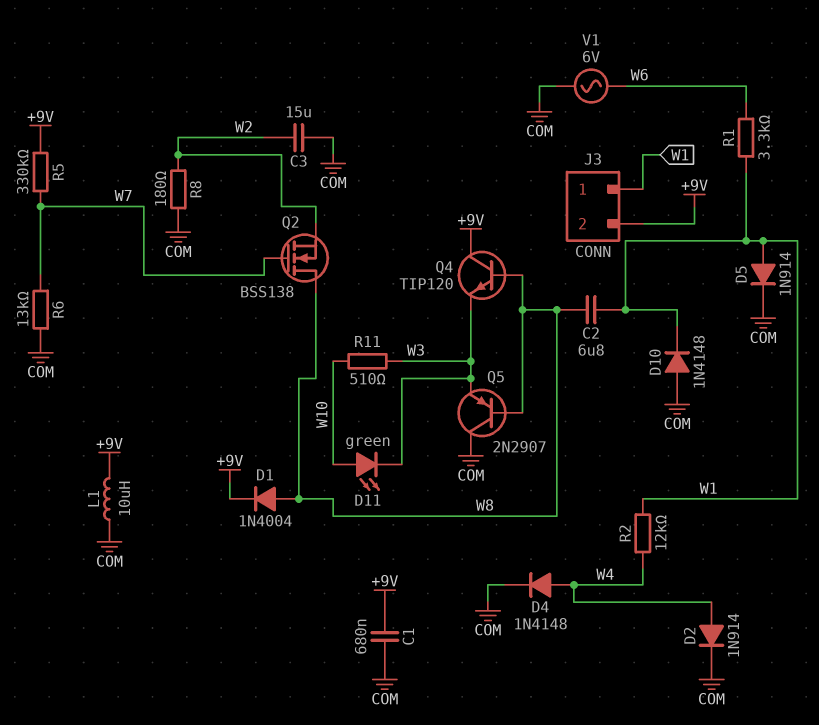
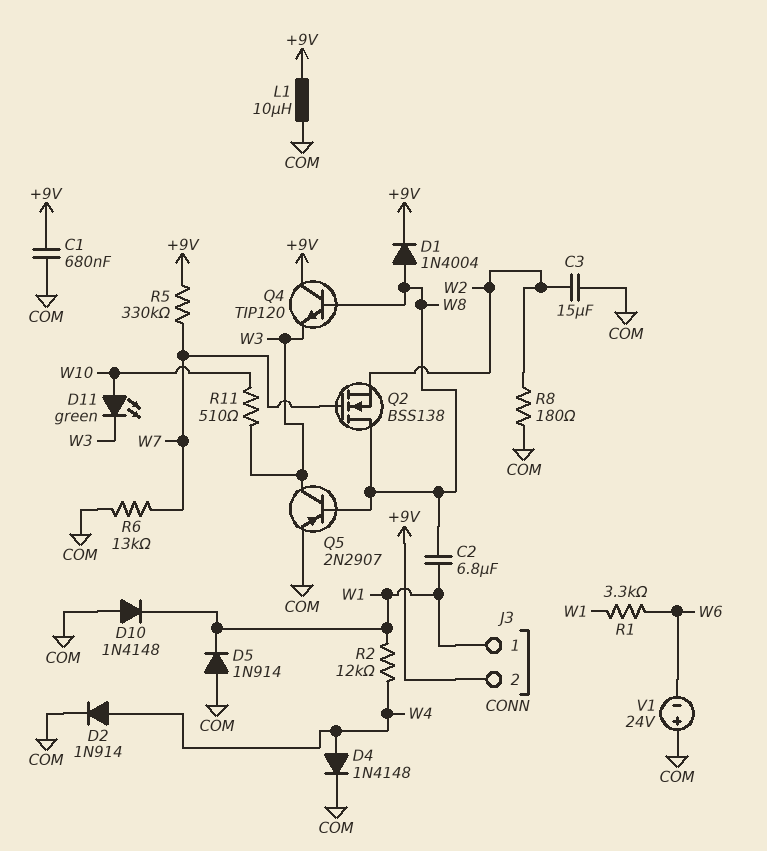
D5: diode 1N914 (A W1, K COM) -> diode 1N914 (A COM, K W1)
Q5: PNP 2N2907 (B W8, C COM, E W3) -> PNP 2N2907 (B W8, C W3, E COM)
V1: AC 6V (COM, W6) -> 24V (plus COM, minus W6)

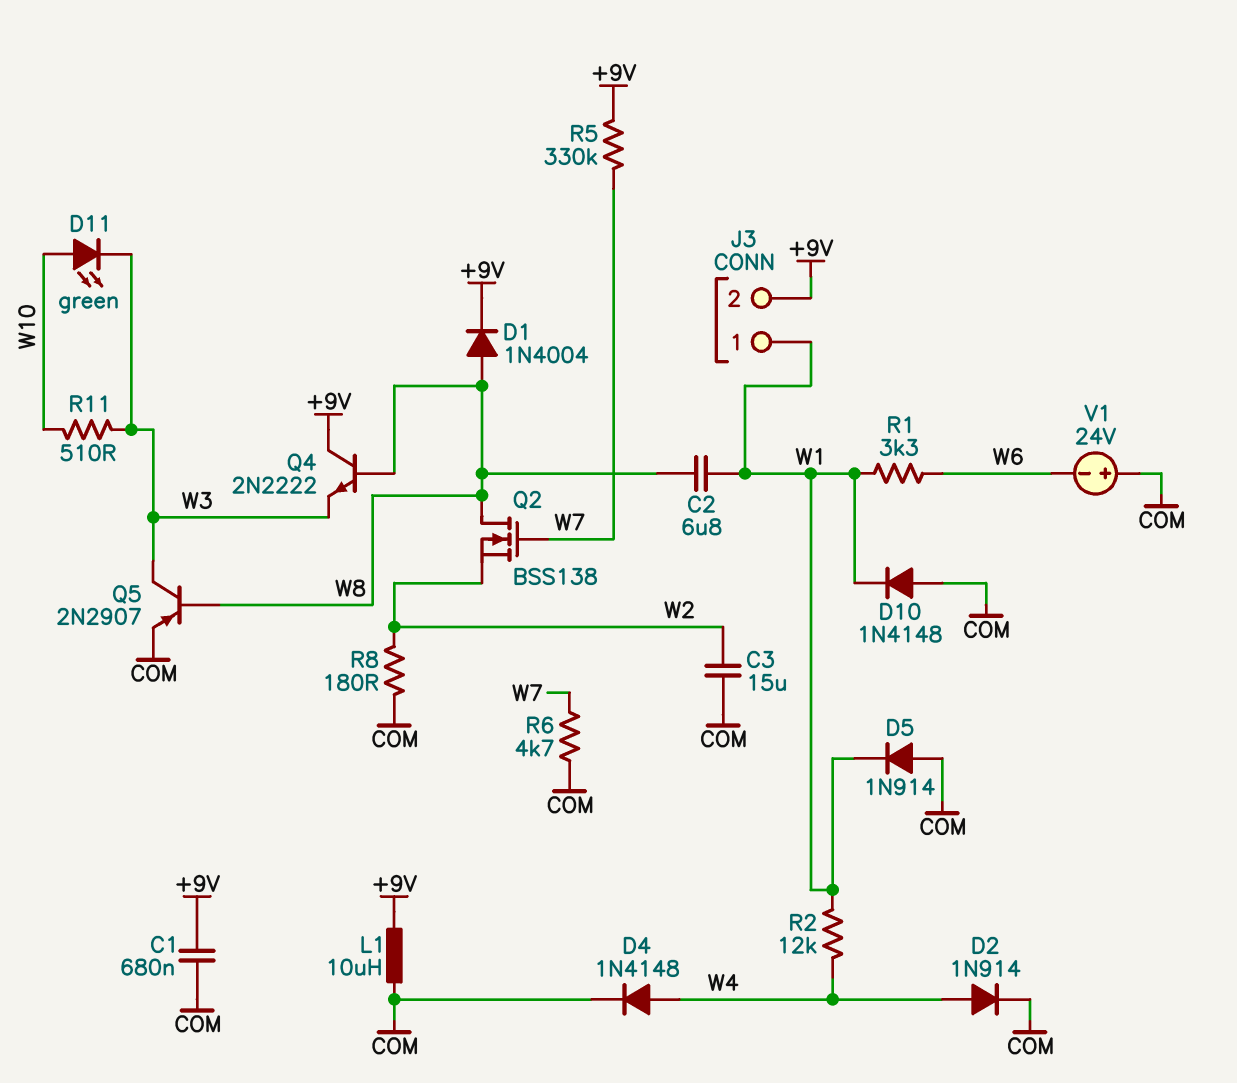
Q4: NPN TIP120 (B W8, C +9V, E W3) -> NPN 2N2222 (B W8, C +9V, E W3)
R6: 13k (COM, W7) -> 4.7k (COM, W7)

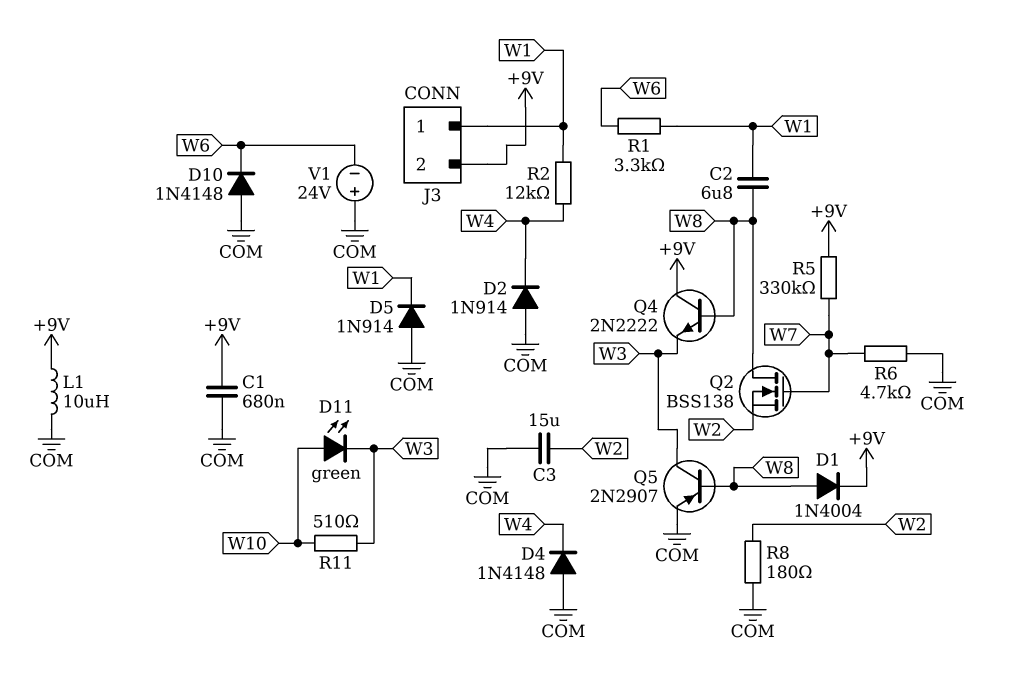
D2: diode 1N914 (A W4, K COM) -> diode 1N914 (A COM, K W4)
D4: diode 1N4148 (A W4, K COM) -> diode 1N4148 (A COM, K W4)
D10: diode 1N4148 (A COM, K W1) -> diode 1N4148 (A COM, K W6)

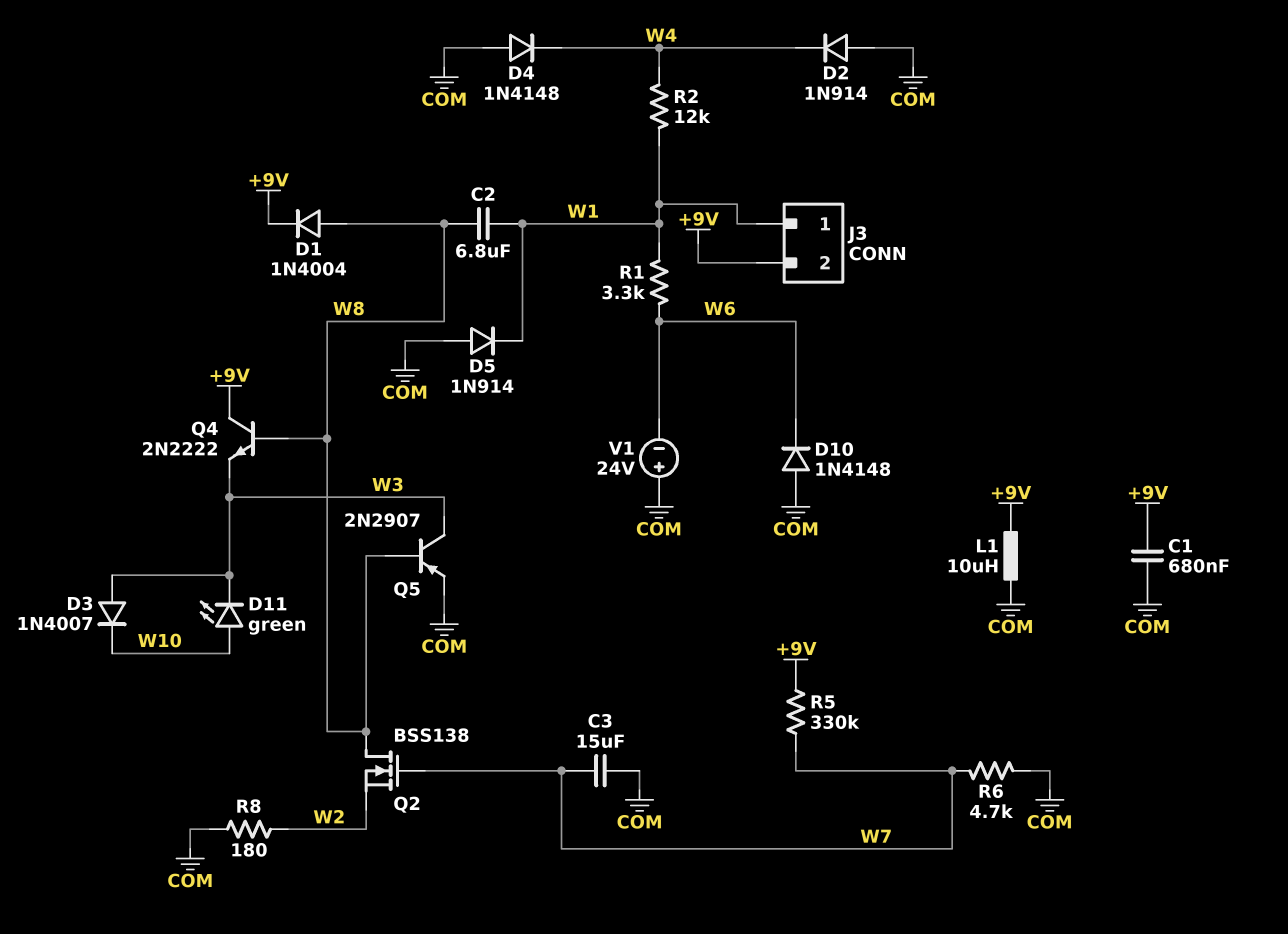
C3: 15uF (COM, W2) -> 15uF (COM, W7)
D3: none -> diode 1N4007 (A W3, K W10)
R11: 510 (W3, W10) -> none

